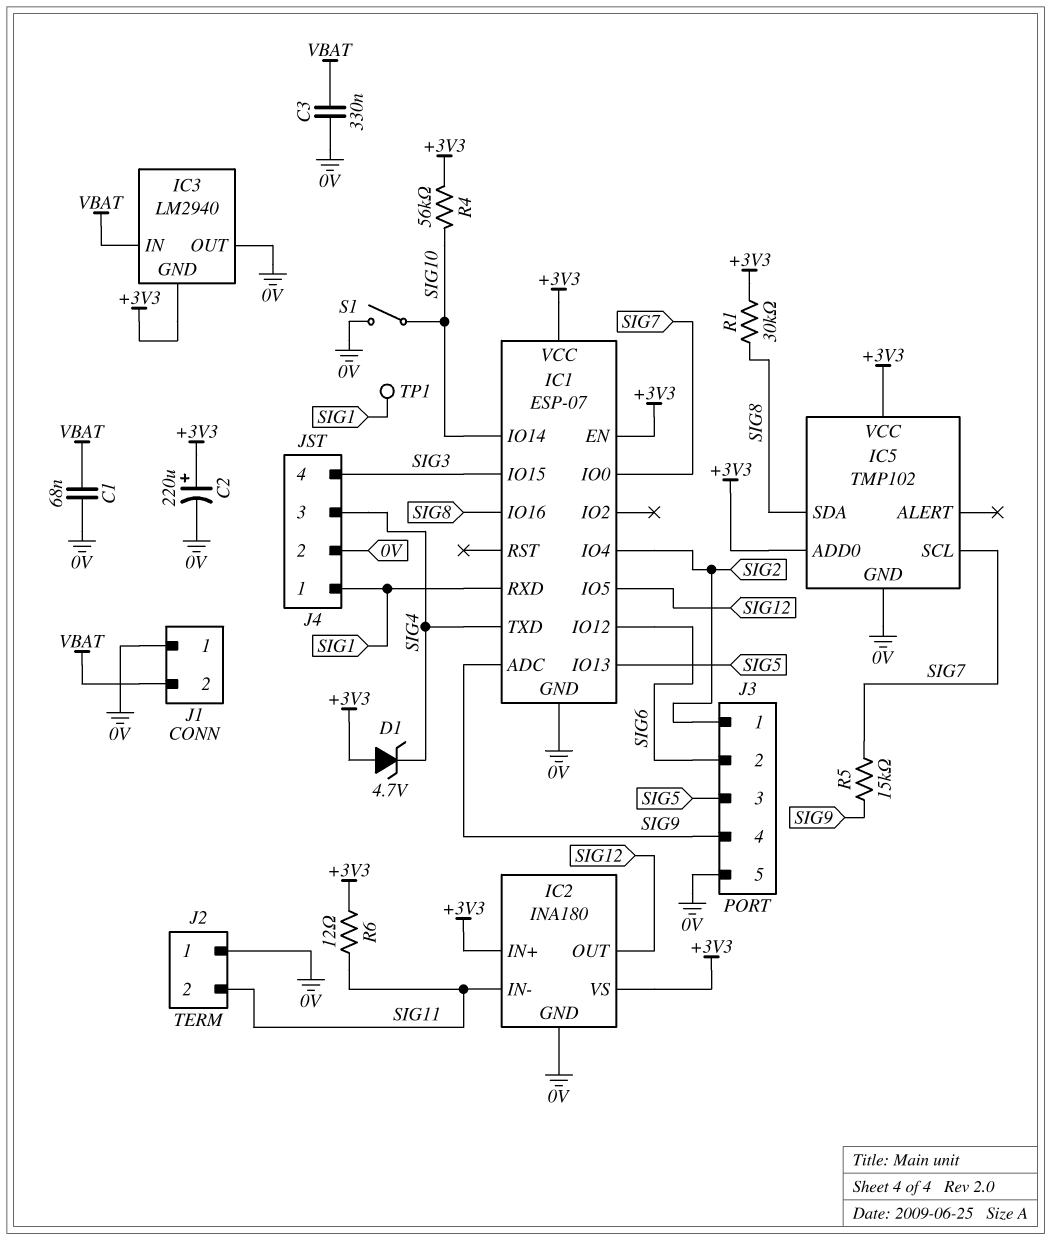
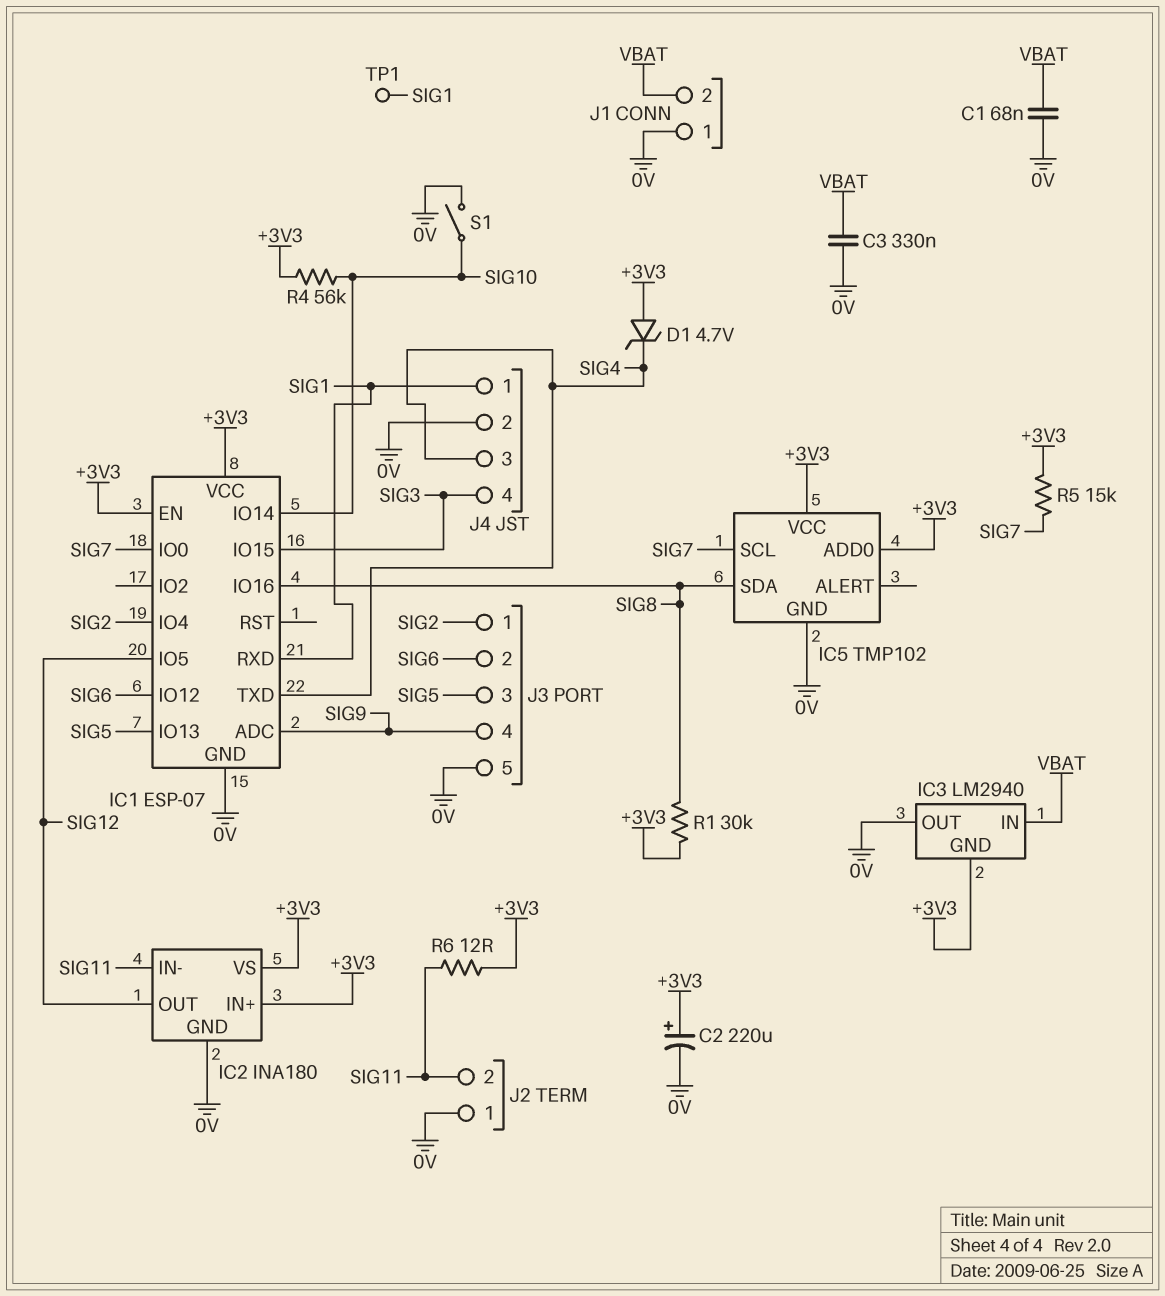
R5: 15k (SIG7, SIG9) -> 15k (+3V3, SIG7)

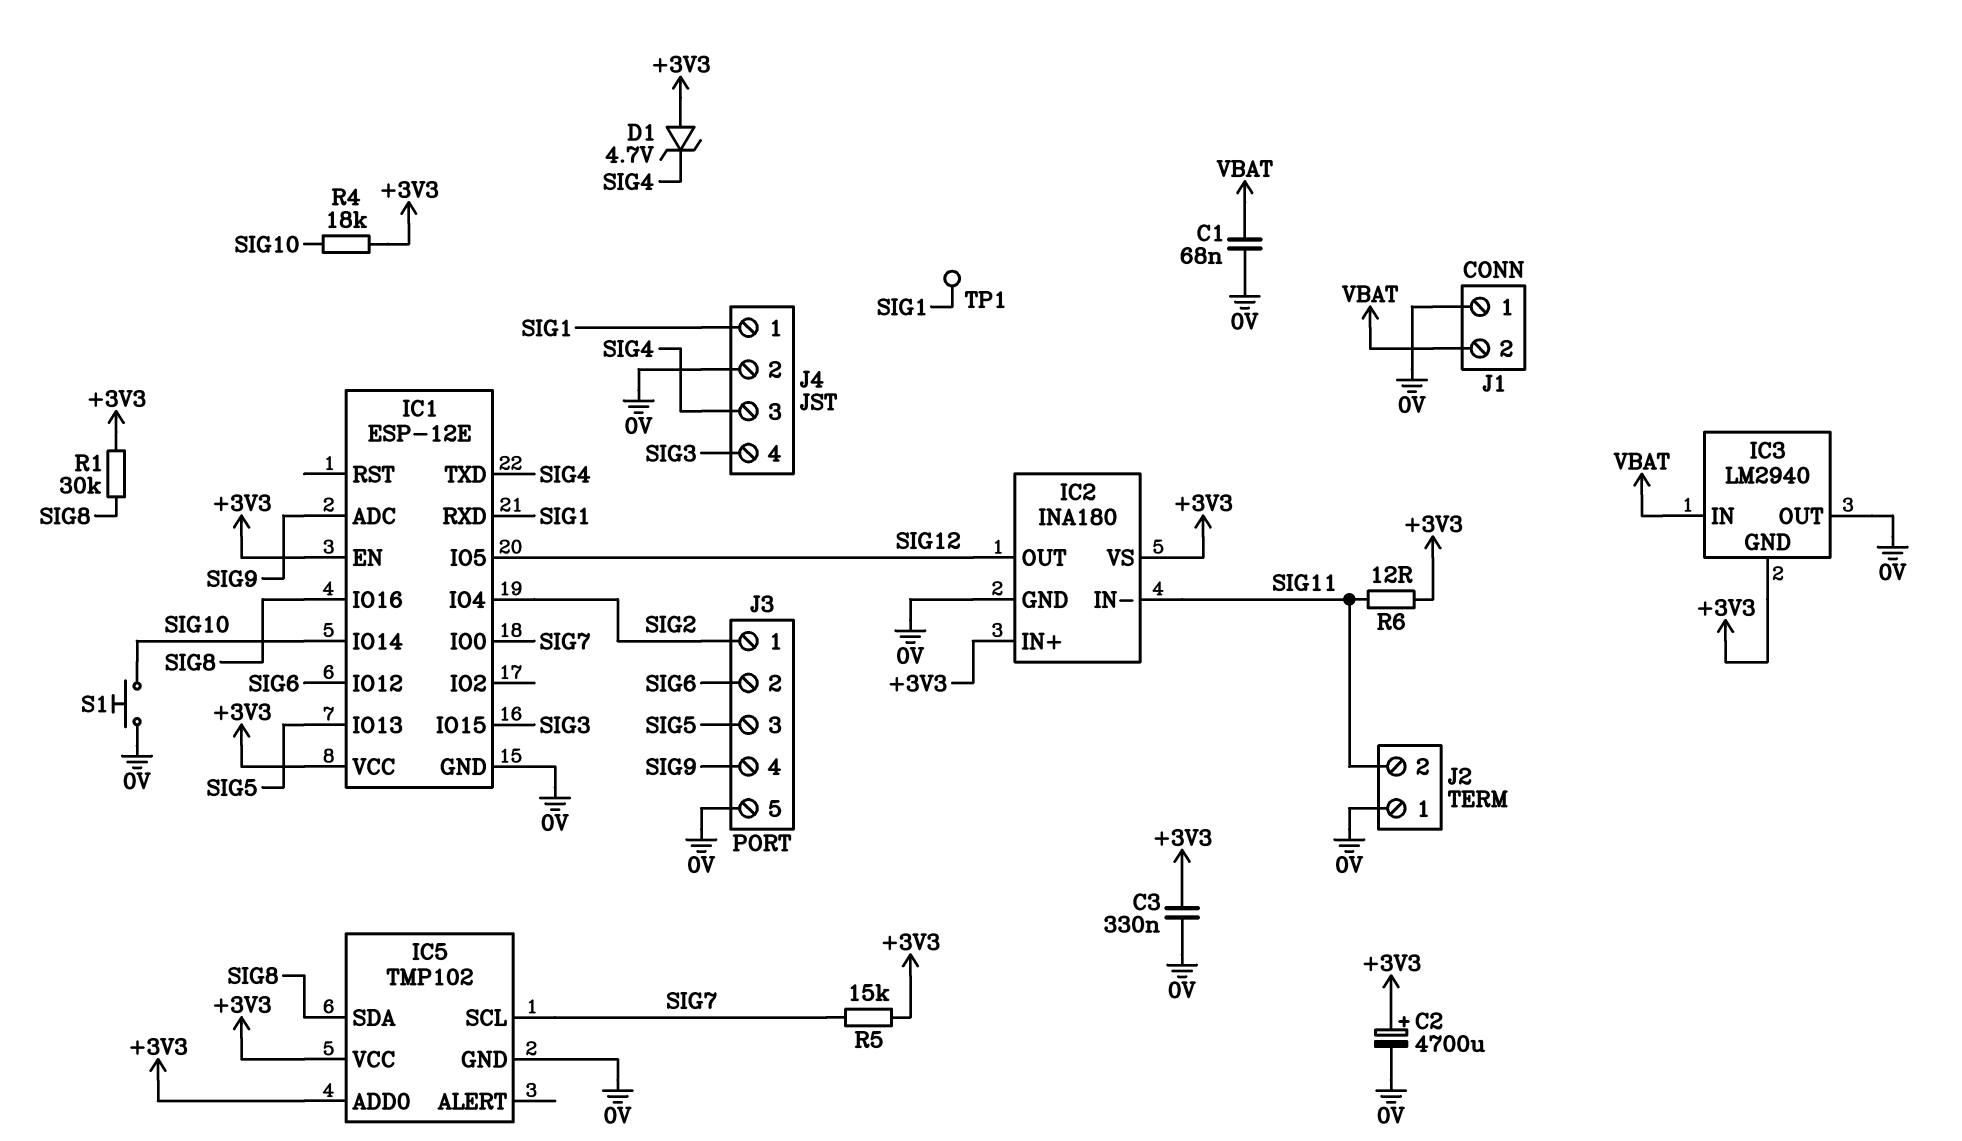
C2: 220uF (plus +3V3, minus 0V) -> 4700uF (plus +3V3, minus 0V)
C3: 330nF (0V, VBAT) -> 330nF (+3V3, 0V)
IC1: ESP-07 -> ESP-12E
R4: 56k (+3V3, SIG10) -> 18k (+3V3, SIG10)
S1: switch (0V, SIG10) -> button (0V, SIG10)

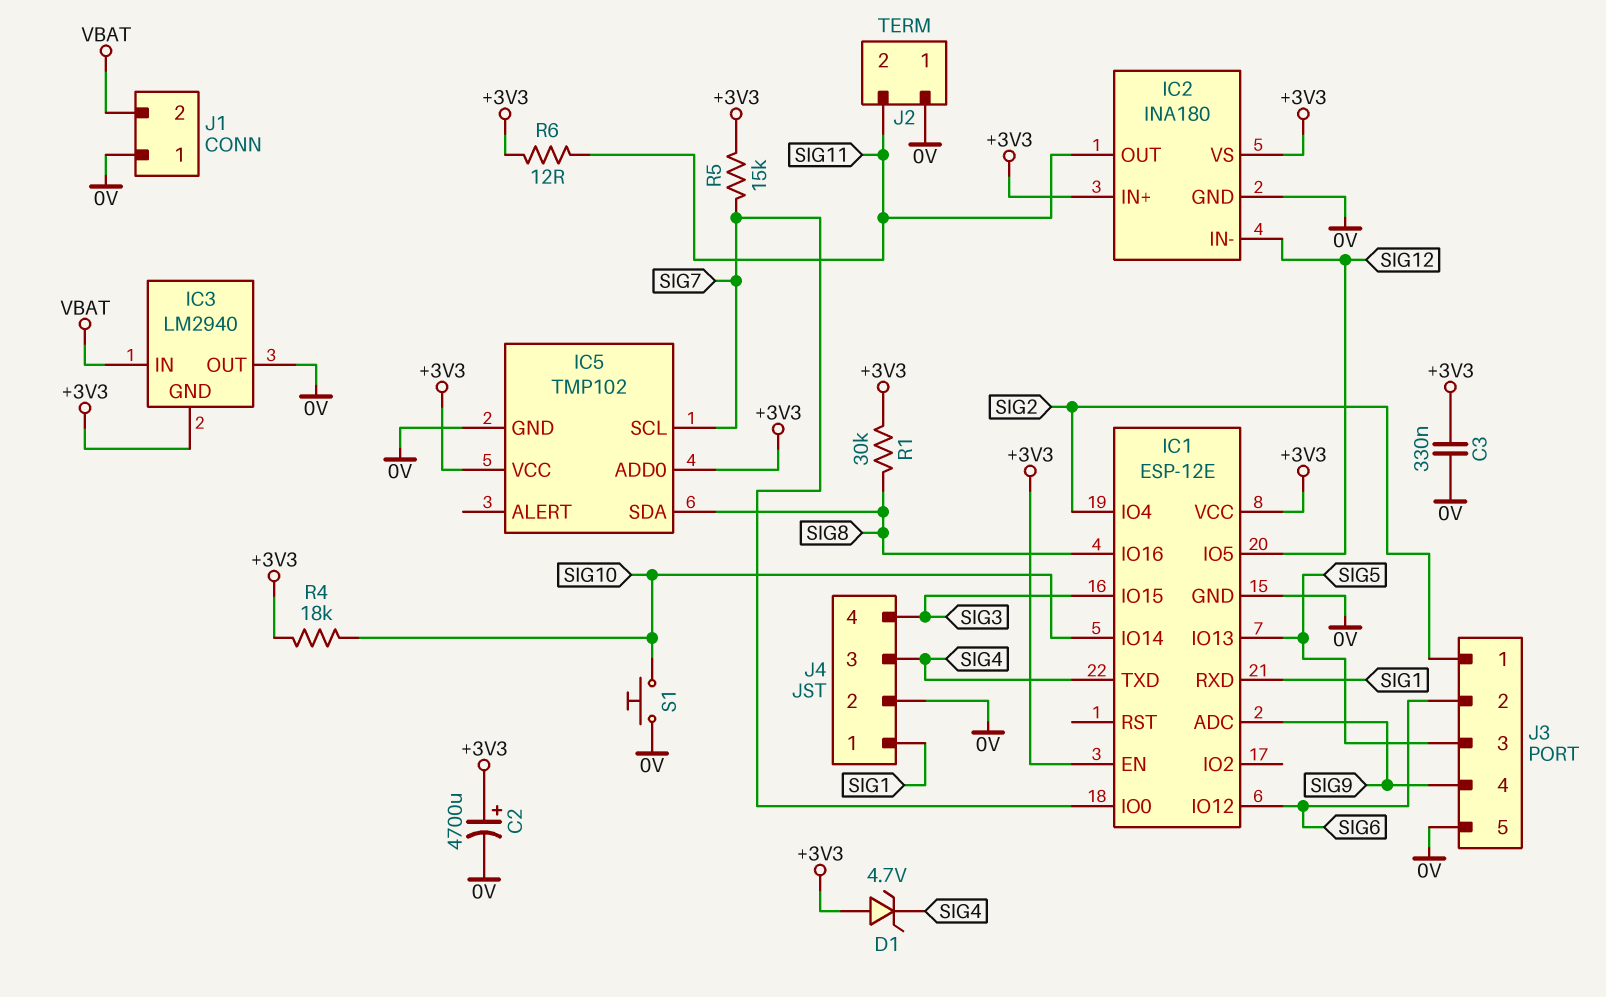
C1: 68nF (0V, VBAT) -> none
IC2 pin IN-: SIG11 -> SIG12
IC2 pin OUT: SIG12 -> SIG11
TP1: test point (SIG1) -> none

